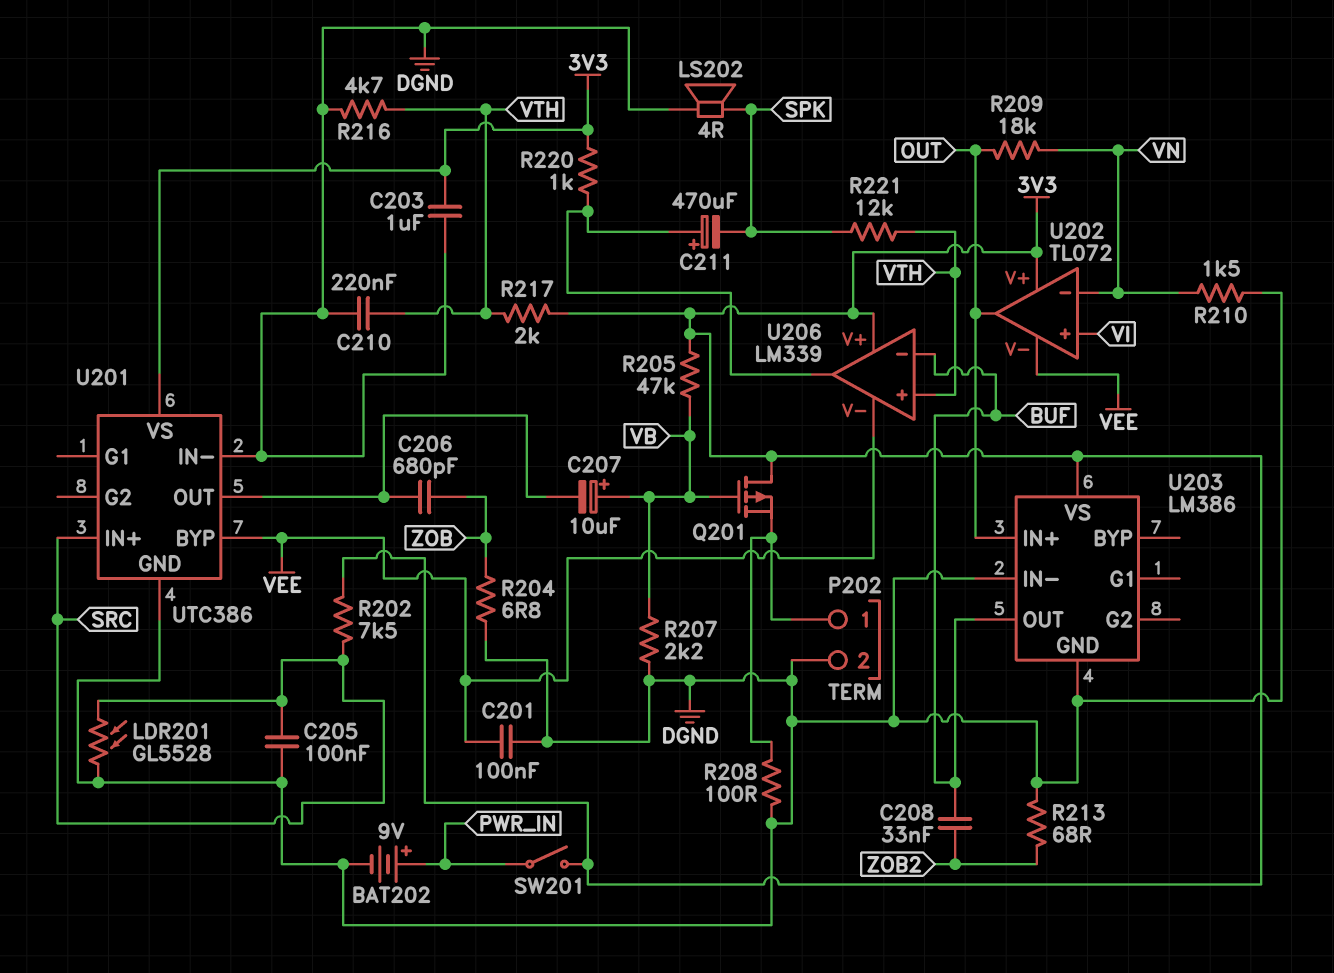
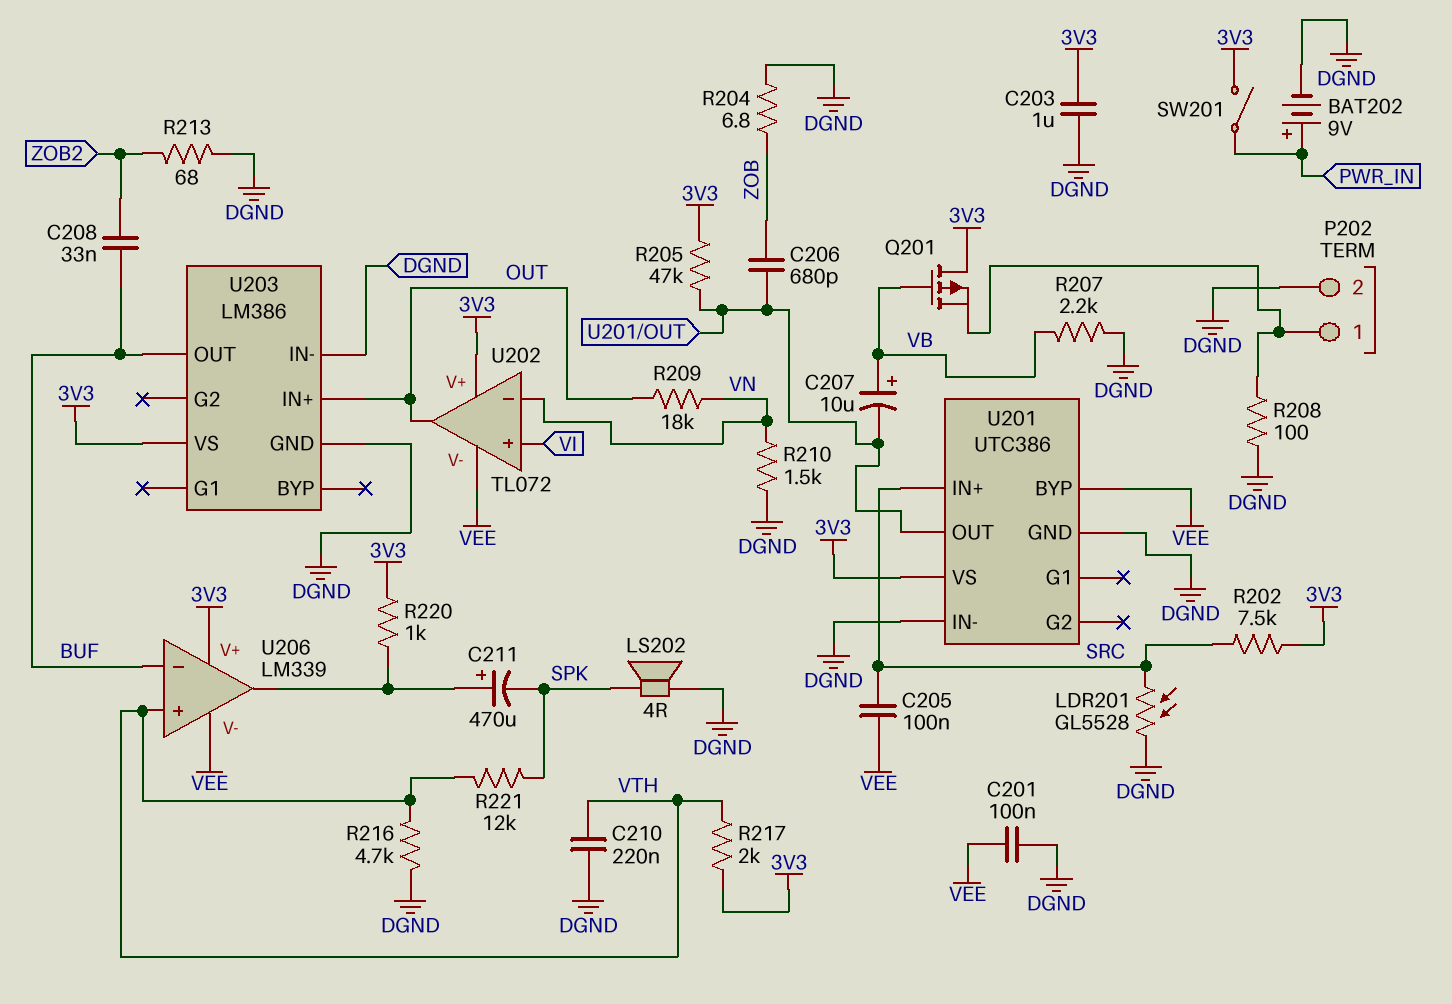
C205: 100nF (DGND, SRC) -> 100nF (SRC, VEE)
R205: 47k (3V3, VB) -> 47k (3V3, U201/OUT)

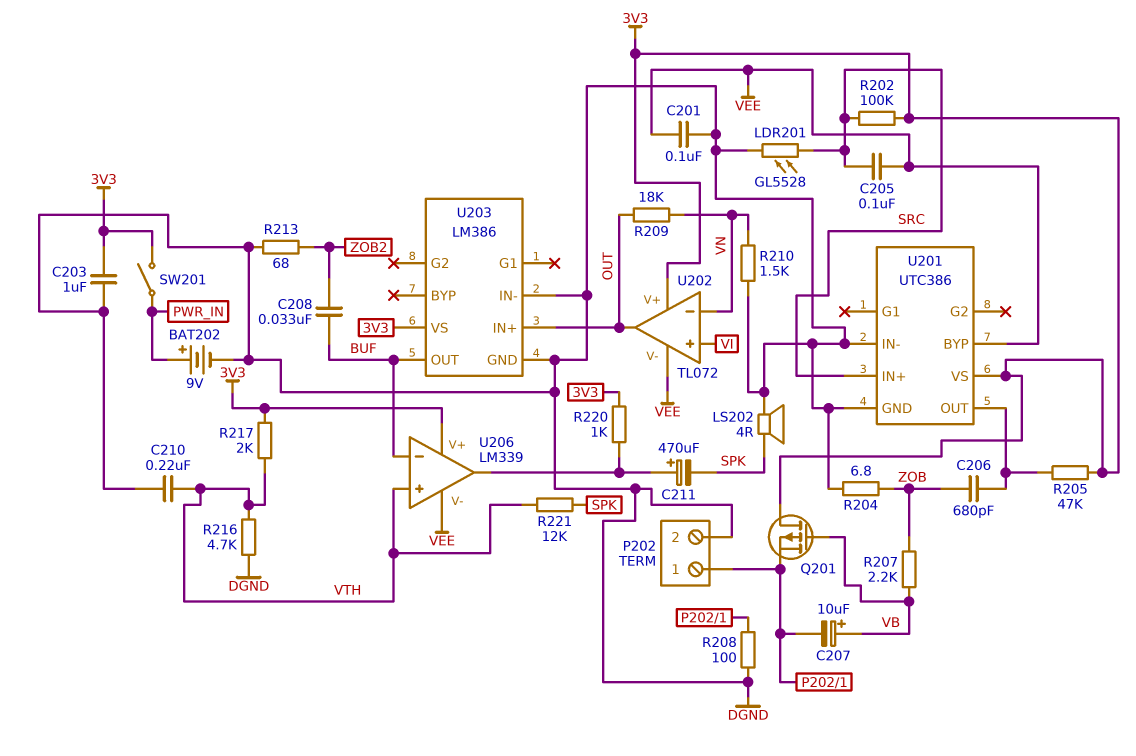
C207: 10uF (plus VB, minus U201/OUT) -> 10uF (plus VB, minus P202/1)
R202: 7.5k (3V3, SRC) -> 100k (3V3, SRC)
R207: 2.2k (DGND, VB) -> 2.2k (VB, ZOB)

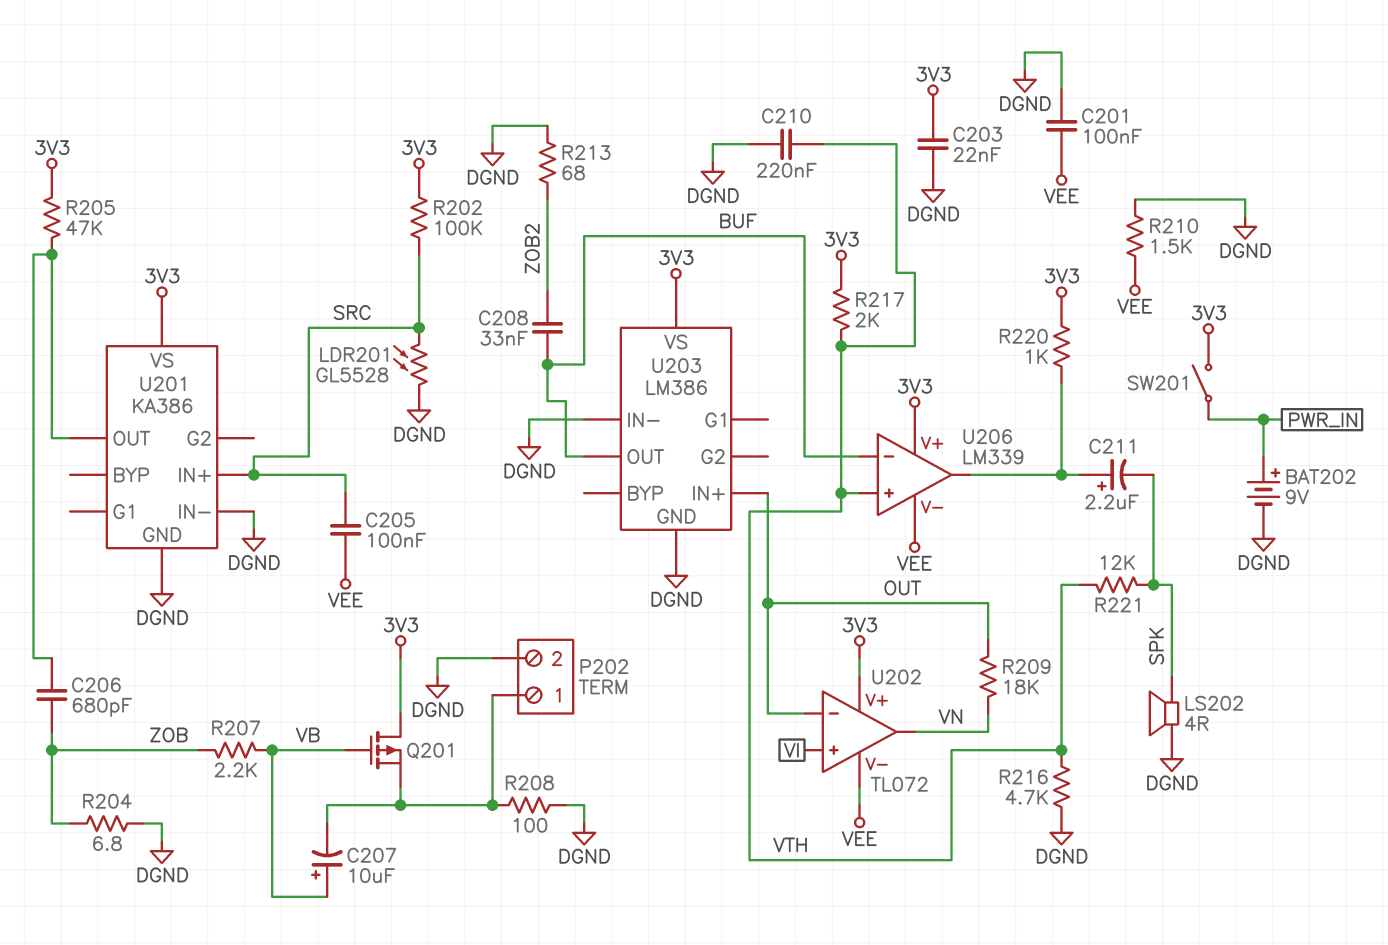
C203: 1uF (3V3, DGND) -> 22nF (3V3, DGND)
C211: 470uF (plus U206/out, minus SPK) -> 2.2uF (plus U206/out, minus SPK)
R210: 1.5k (DGND, VN) -> 1.5k (DGND, VEE)
U201: UTC386 -> KA386
U201 pin BYP: VEE -> none
U202 pin in-: VN -> OUT
U202 pin out: OUT -> VN

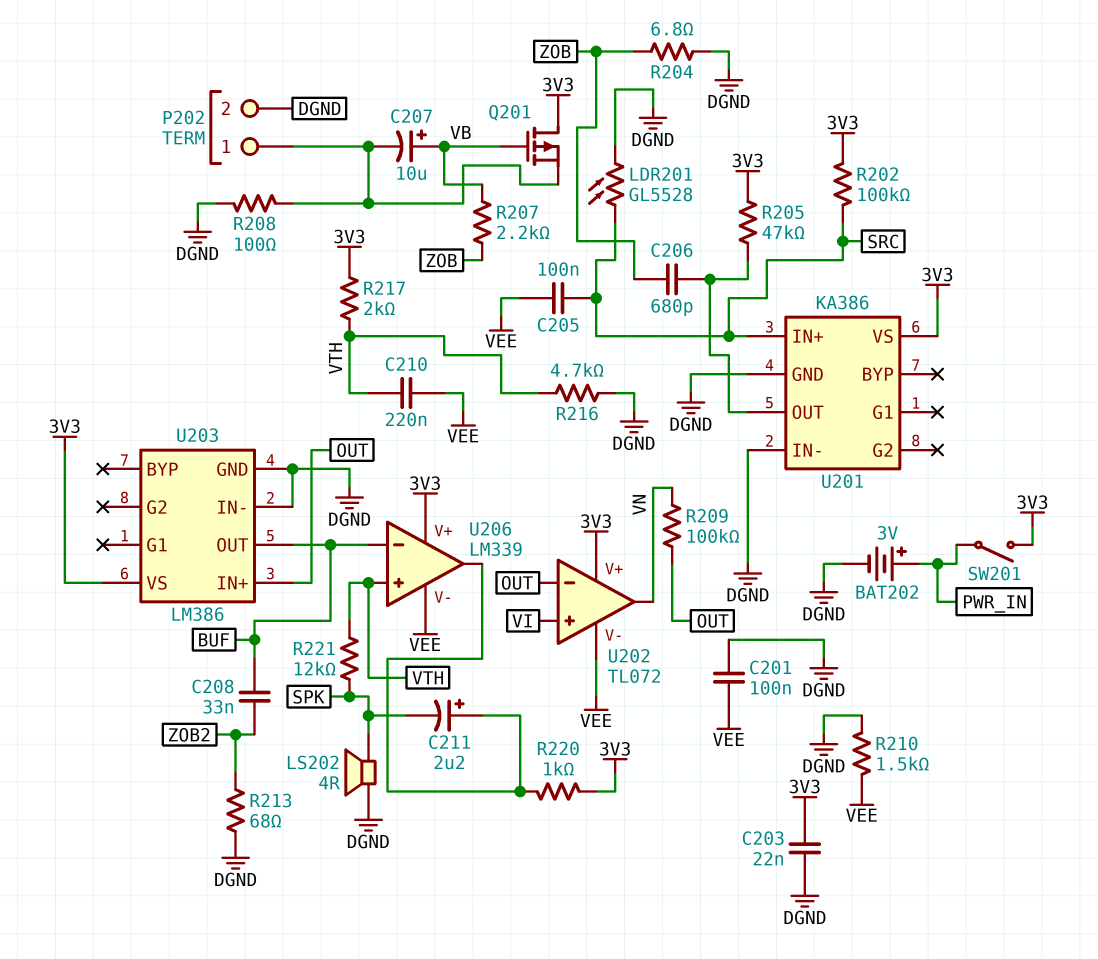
BAT202: 9V (plus PWR_IN, minus DGND) -> 3V (plus PWR_IN, minus DGND)
C210: 220nF (DGND, VTH) -> 220nF (VEE, VTH)
R209: 18k (OUT, VN) -> 100k (OUT, VN)

